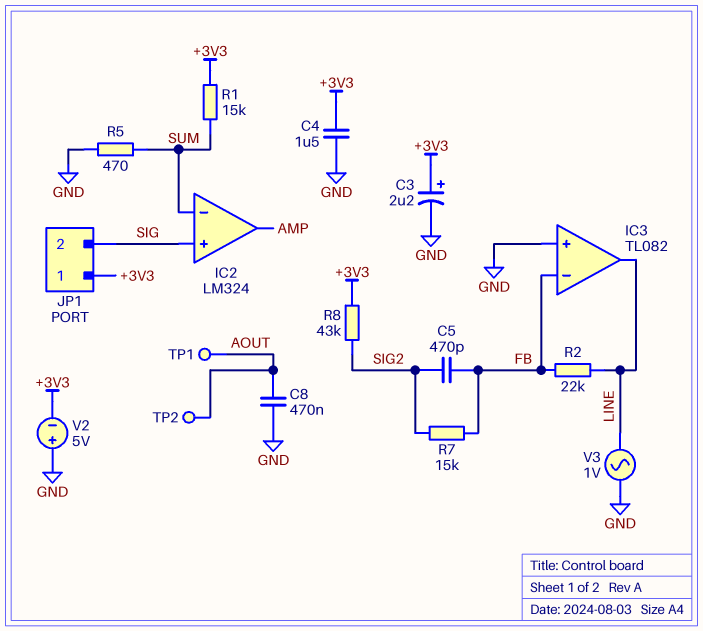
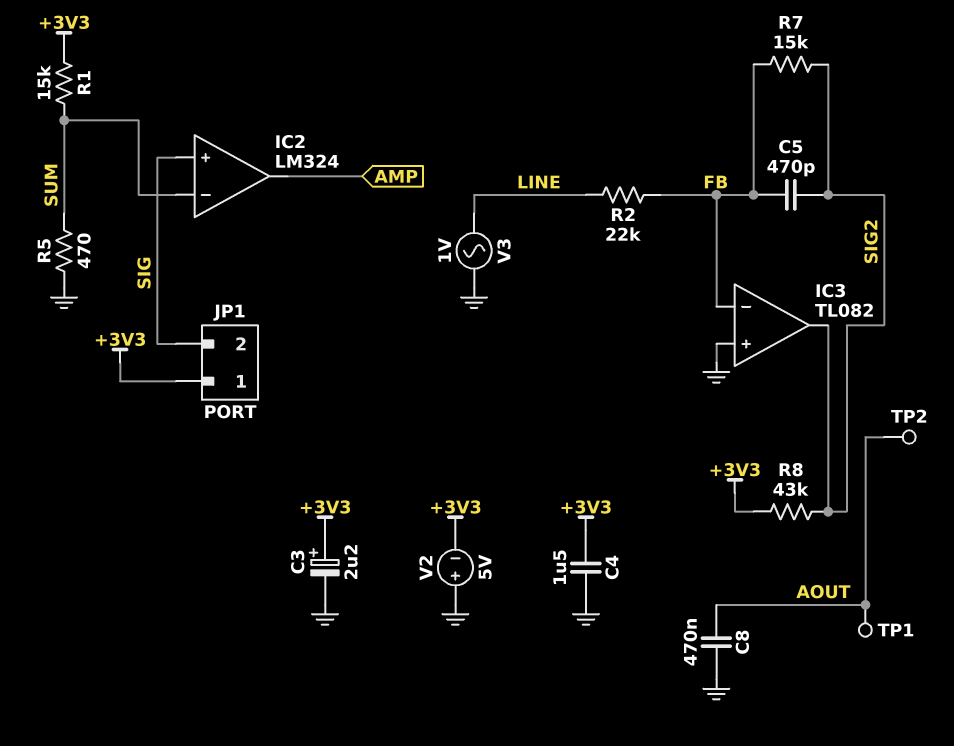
IC3 pin out: LINE -> SIG2

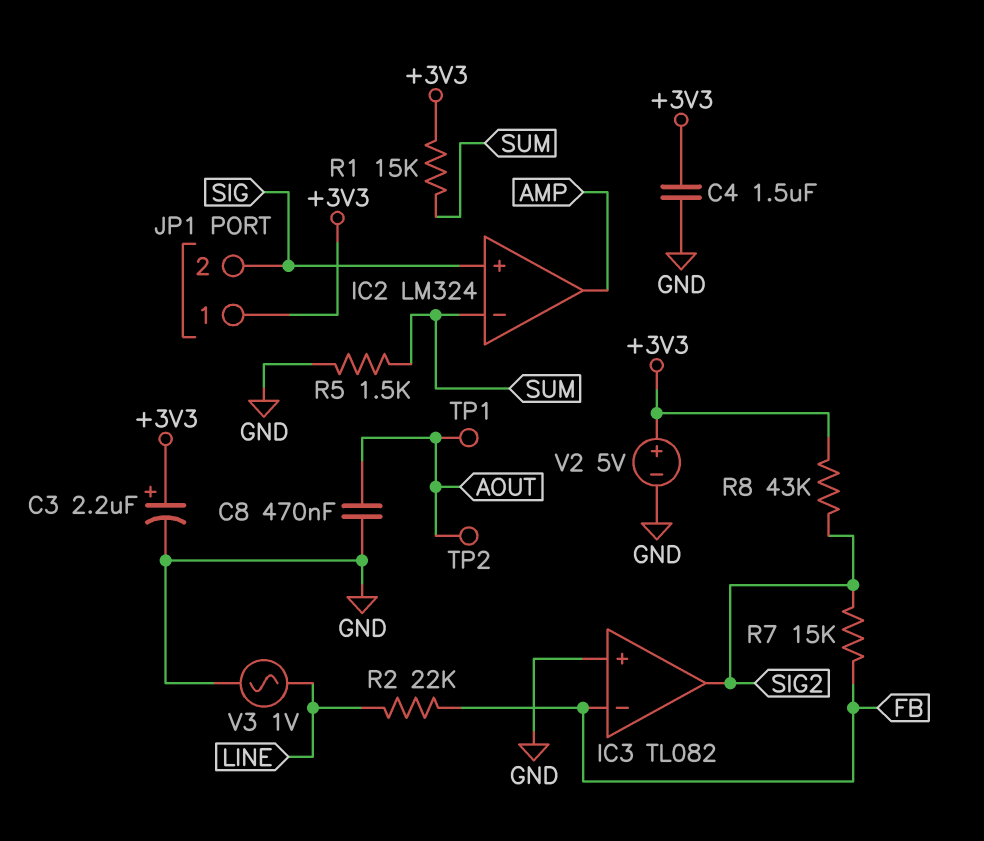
C5: 470pF (FB, SIG2) -> none
R5: 470 (GND, SUM) -> 1.5k (GND, SUM)
V2: 5V (plus GND, minus +3V3) -> 5V (plus +3V3, minus GND)

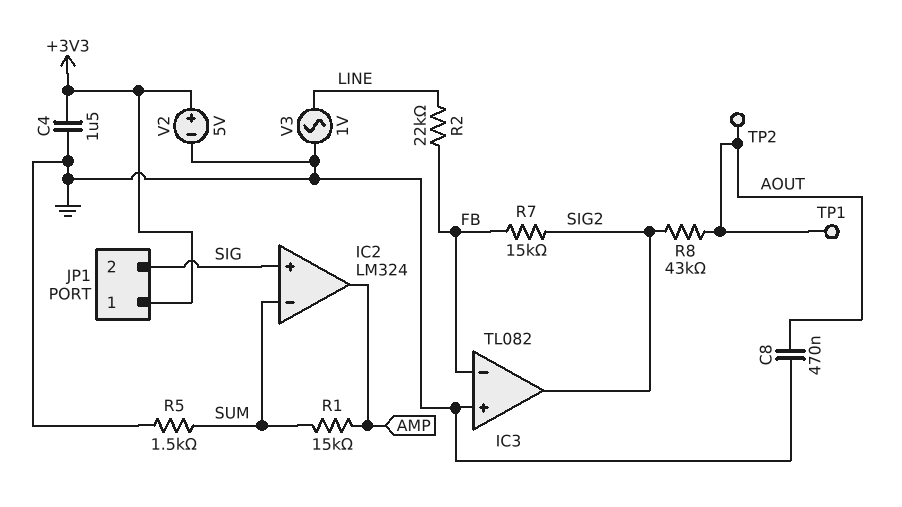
C3: 2.2uF (plus +3V3, minus GND) -> none
R1: 15k (+3V3, SUM) -> 15k (AMP, SUM)
R8: 43k (+3V3, SIG2) -> 43k (AOUT, SIG2)

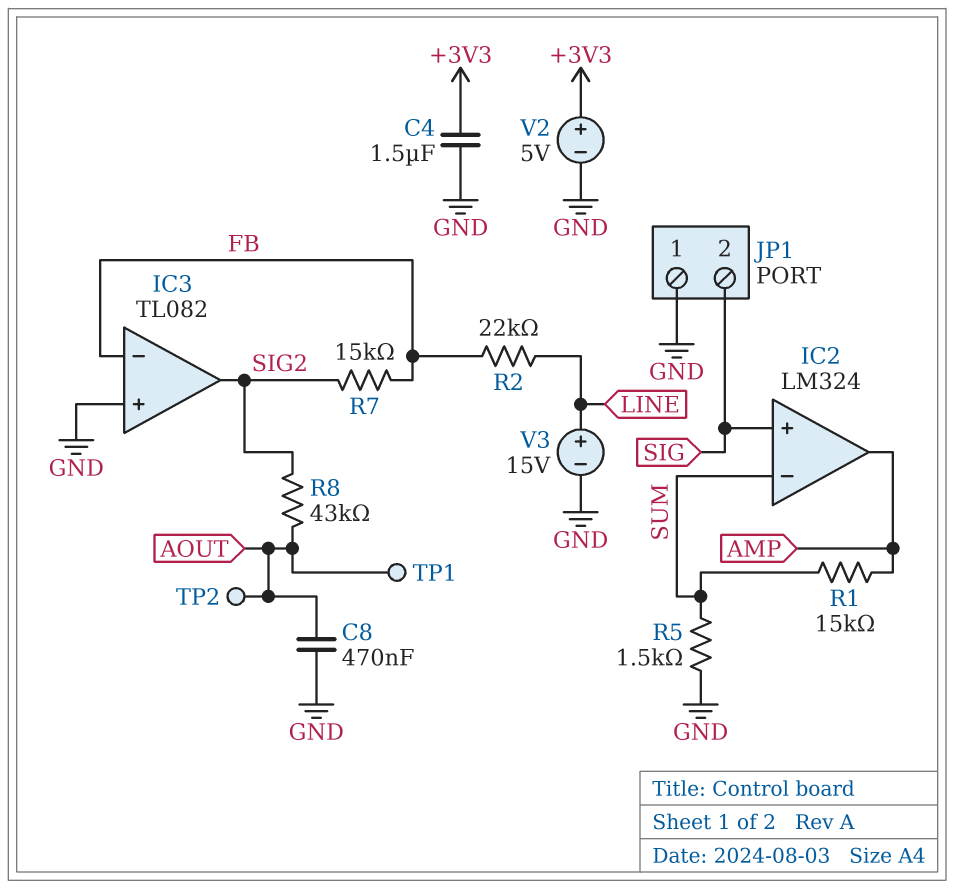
JP1 pin 1: +3V3 -> GND
V3: AC 1V (GND, LINE) -> 15V (plus LINE, minus GND)

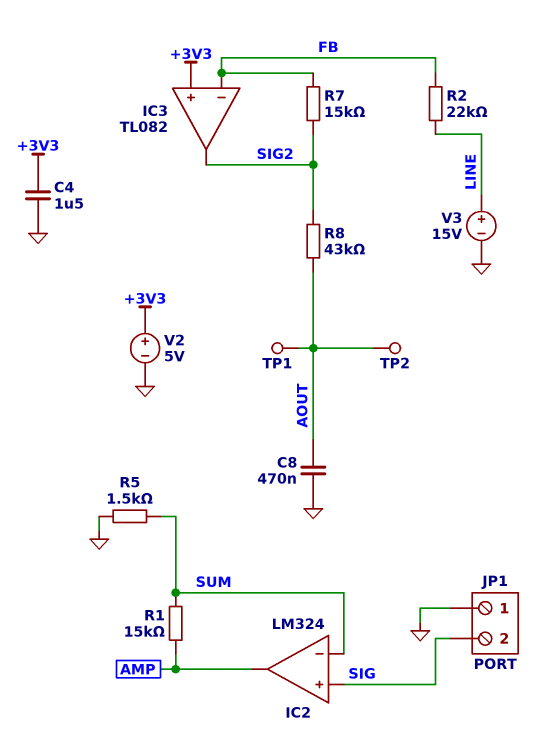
IC3 pin in+: GND -> +3V3

